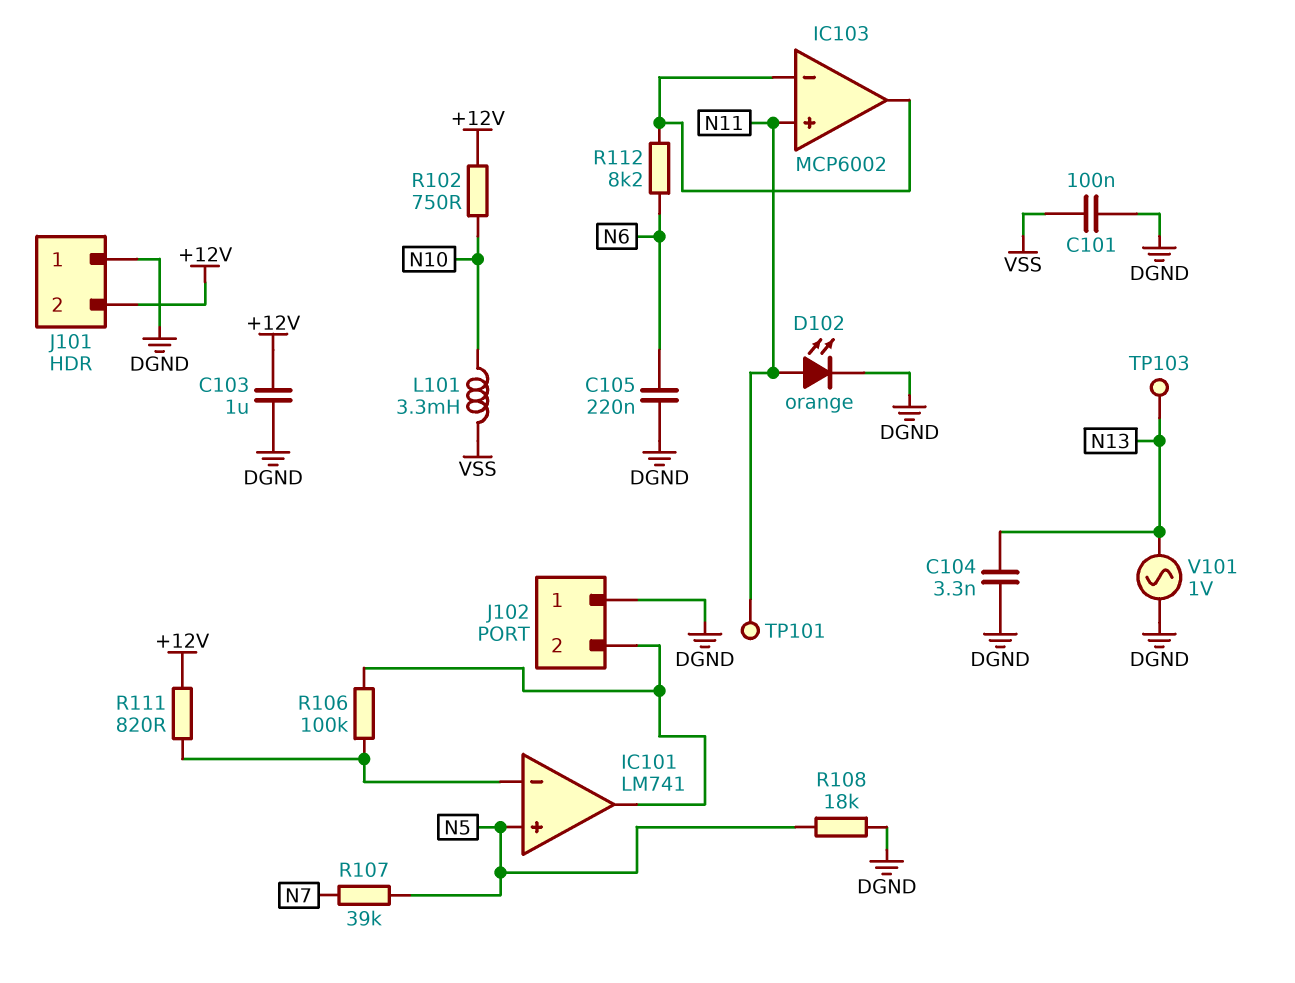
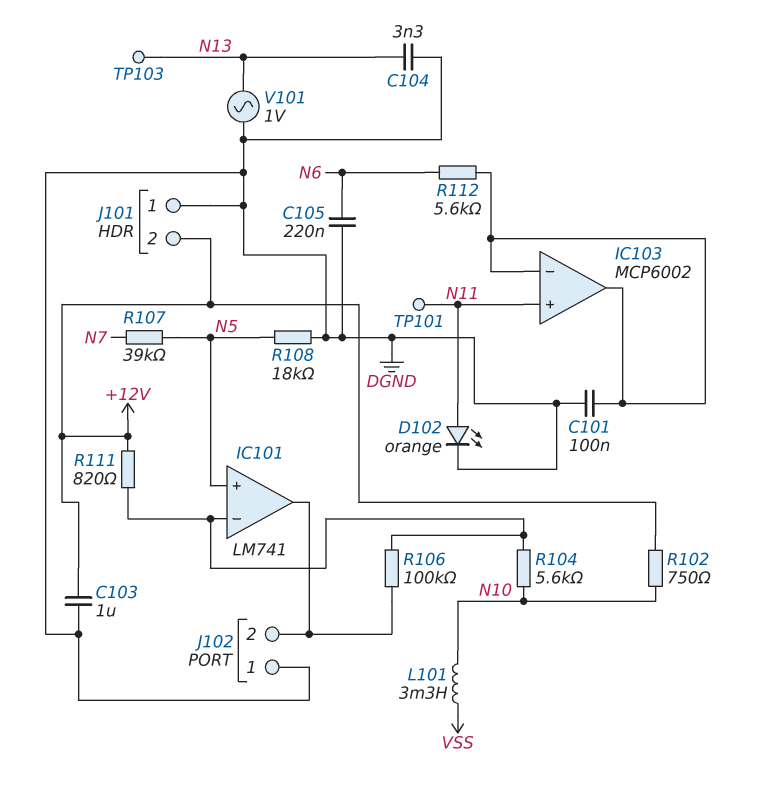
C101: 100nF (DGND, VSS) -> 100nF (DGND, IC103/in-)
R104: none -> 5.6k (IC101/in-, N10)
R112: 8.2k (IC103/in-, N6) -> 5.6k (IC103/in-, N6)

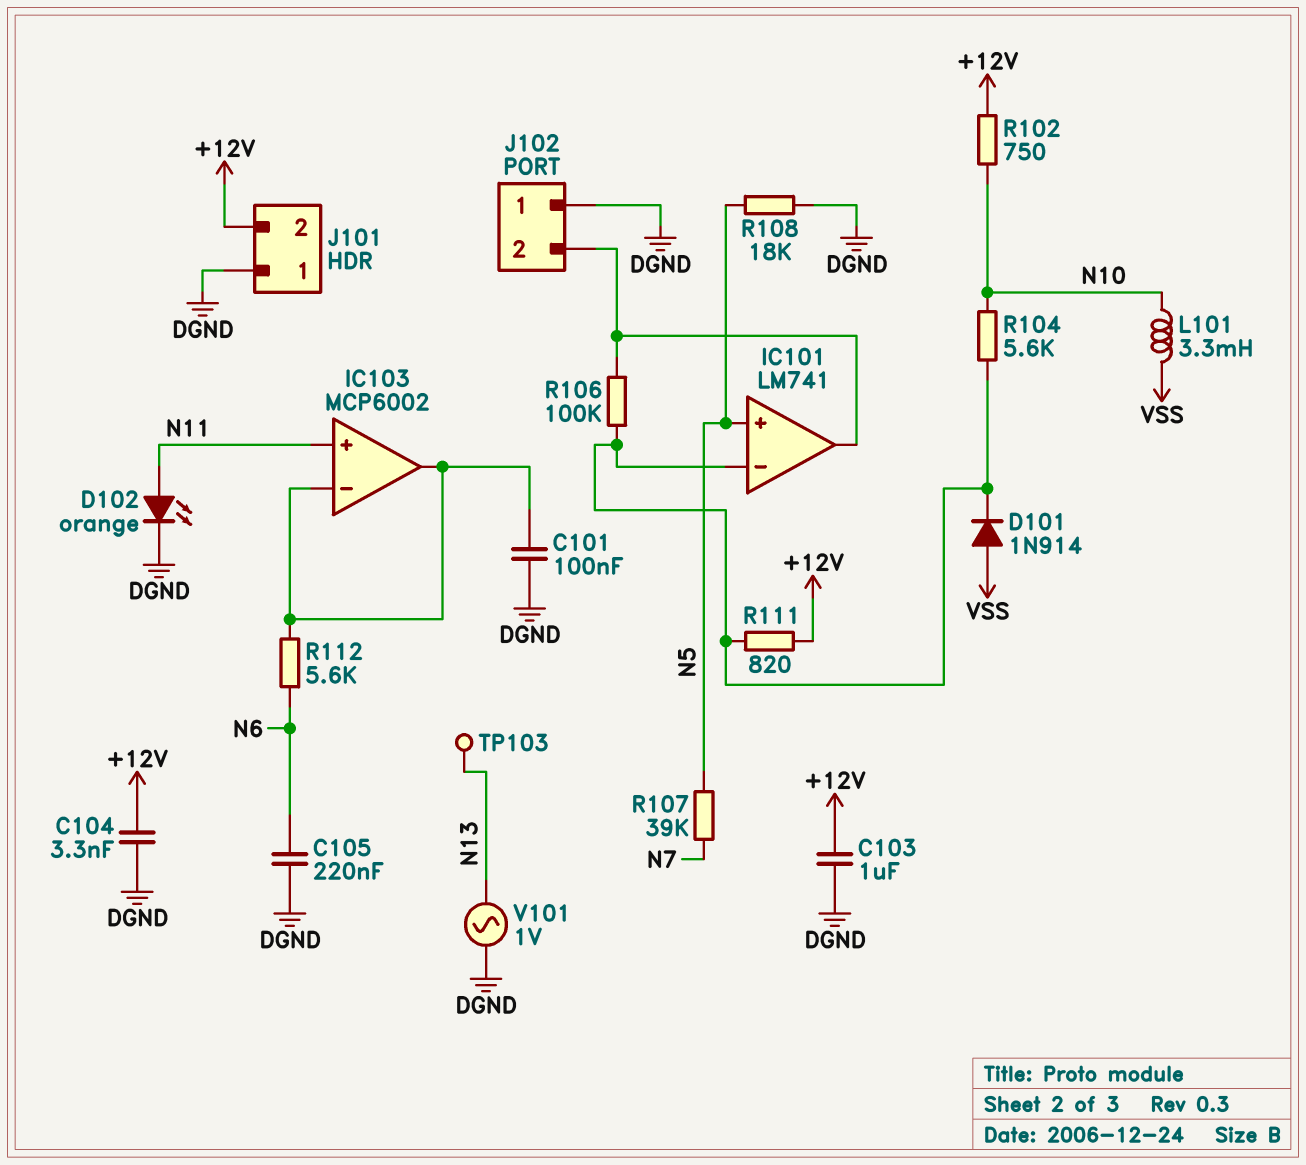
C104: 3.3nF (DGND, N13) -> 3.3nF (+12V, DGND)
D101: none -> diode 1N914 (A VSS, K IC101/in-)
TP101: test point (N11) -> none

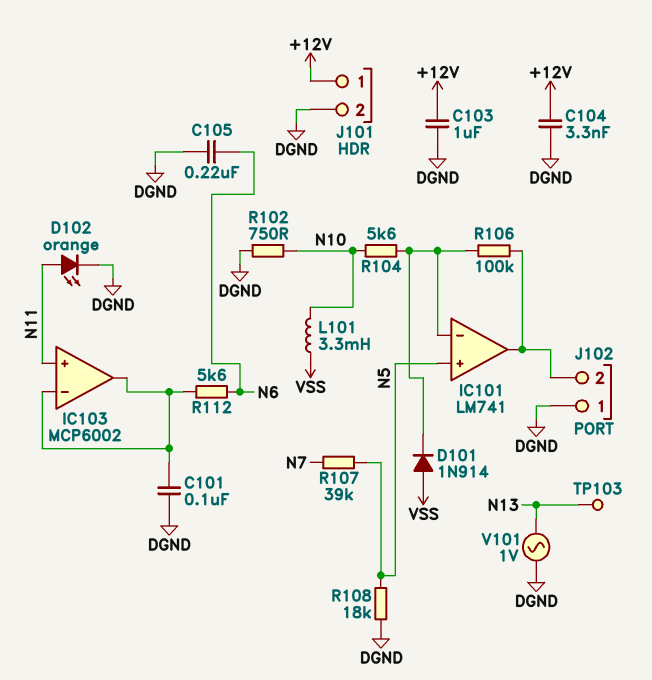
J101 pin 1: DGND -> +12V
J101 pin 2: +12V -> DGND
R102: 750 (+12V, N10) -> 750 (DGND, N10)
R111: 820 (+12V, IC101/in-) -> none

